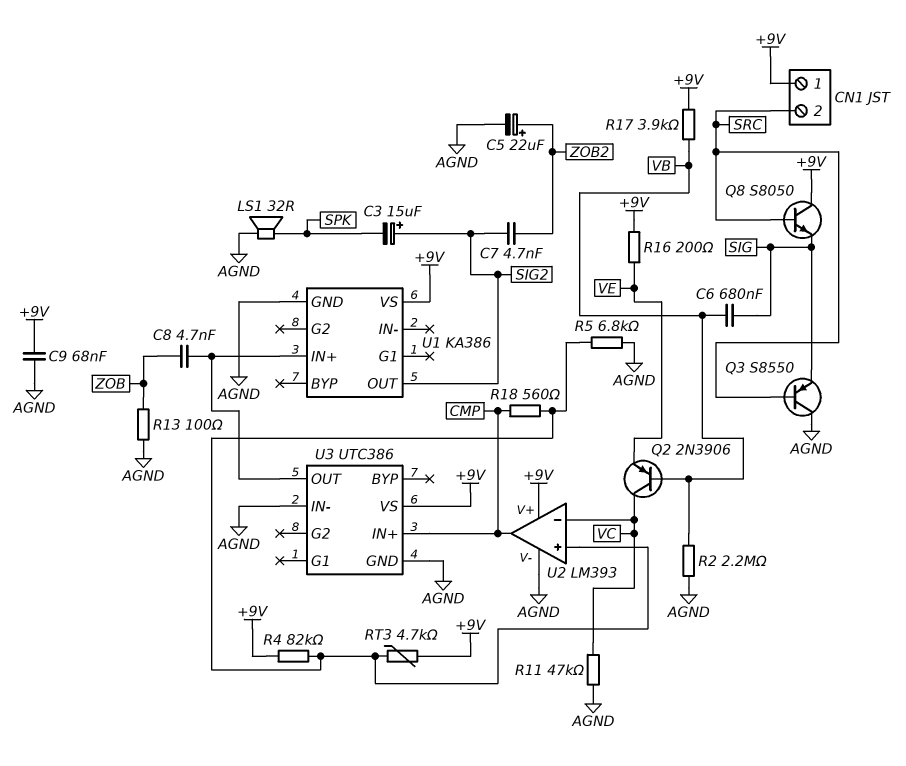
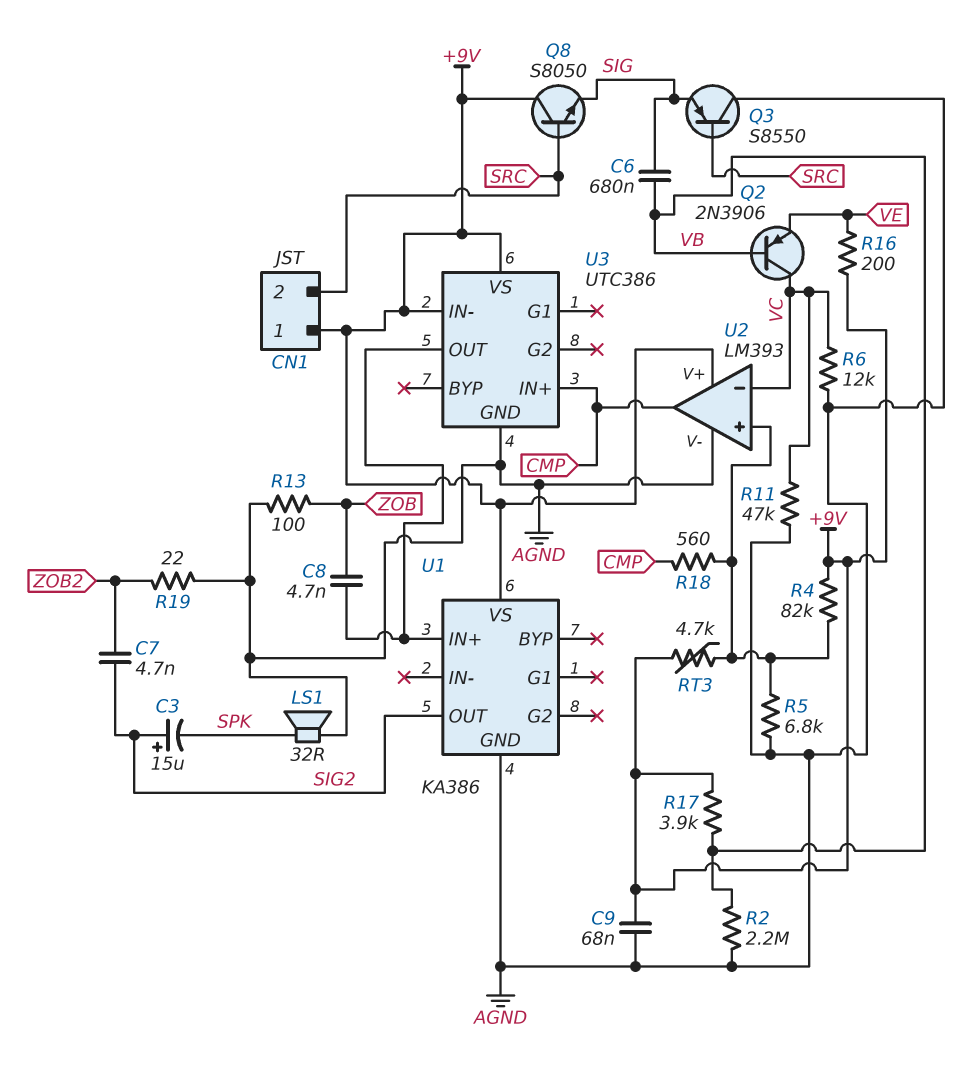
C5: 22uF (plus ZOB2, minus AGND) -> none
R6: none -> 12k (AGND, VC)
R19: none -> 22 (AGND, ZOB2)
U3 pin IN-: AGND -> +9V

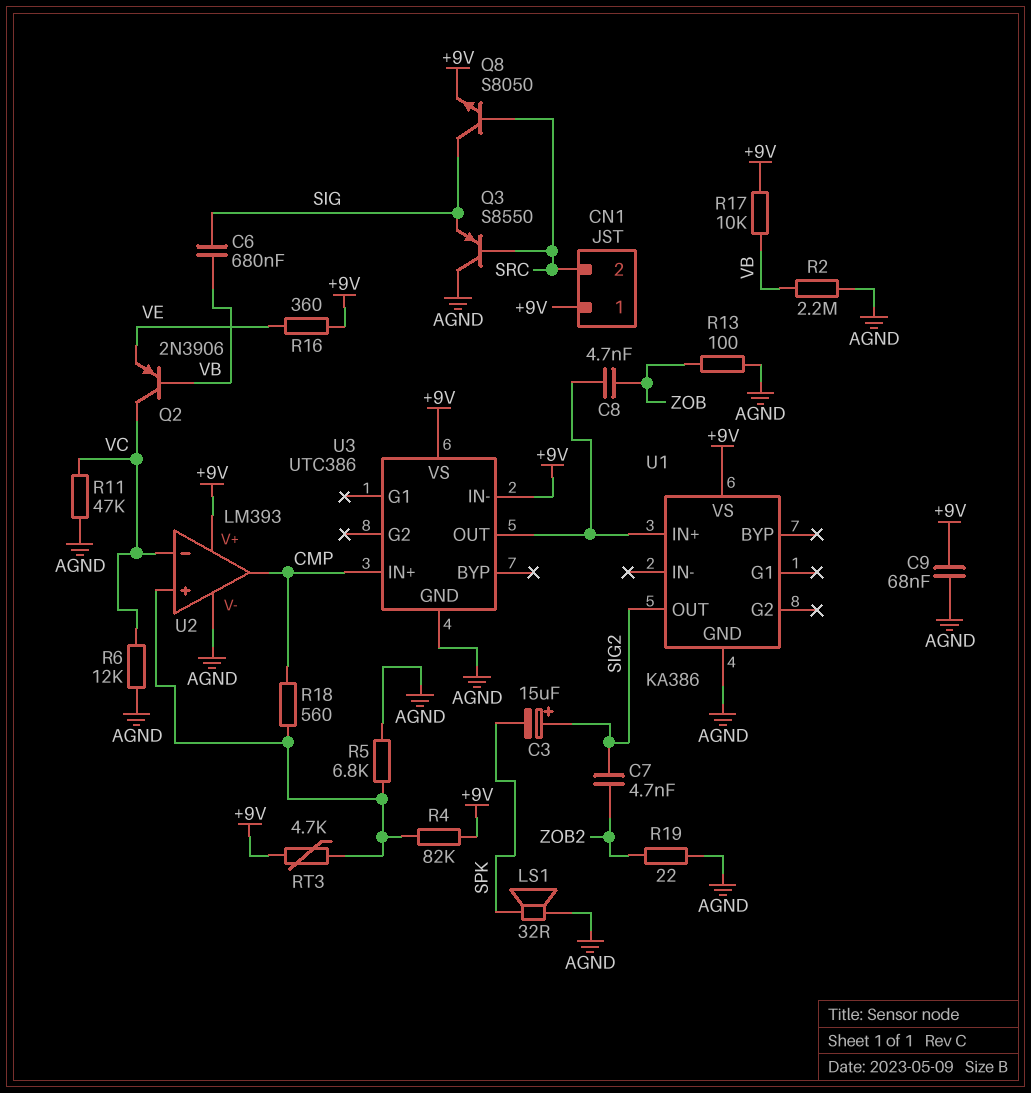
Q8: NPN S8050 (B SRC, C +9V, E SIG) -> NPN S8050 (B SRC, C SIG, E +9V)
R16: 200 (+9V, VE) -> 360 (+9V, VE)
R17: 3.9k (+9V, VB) -> 10k (+9V, VB)

